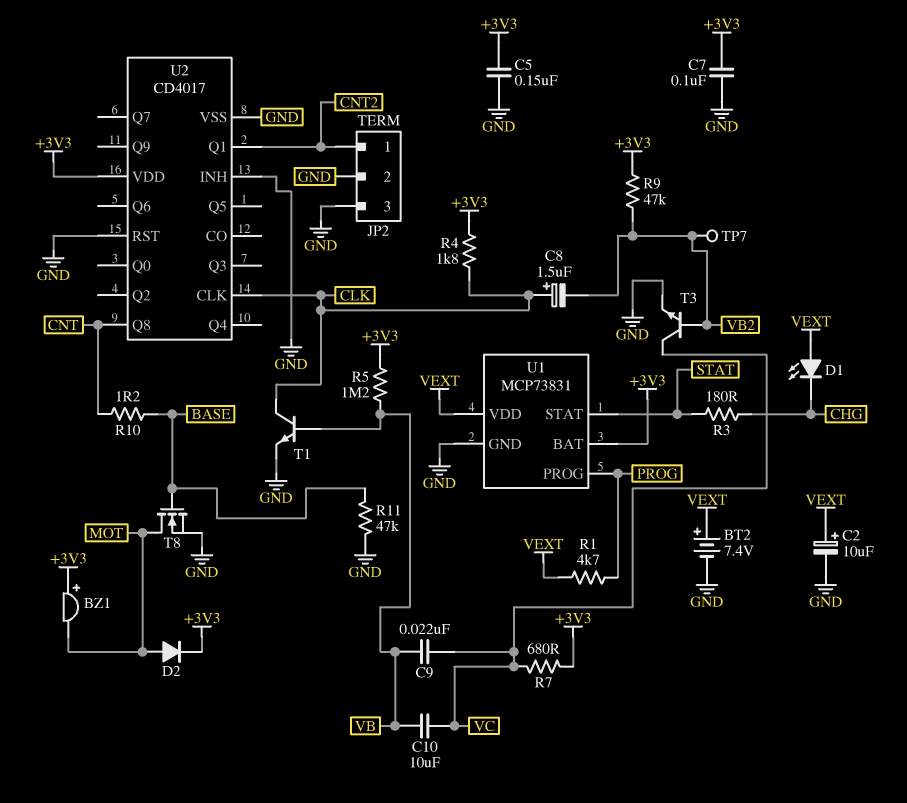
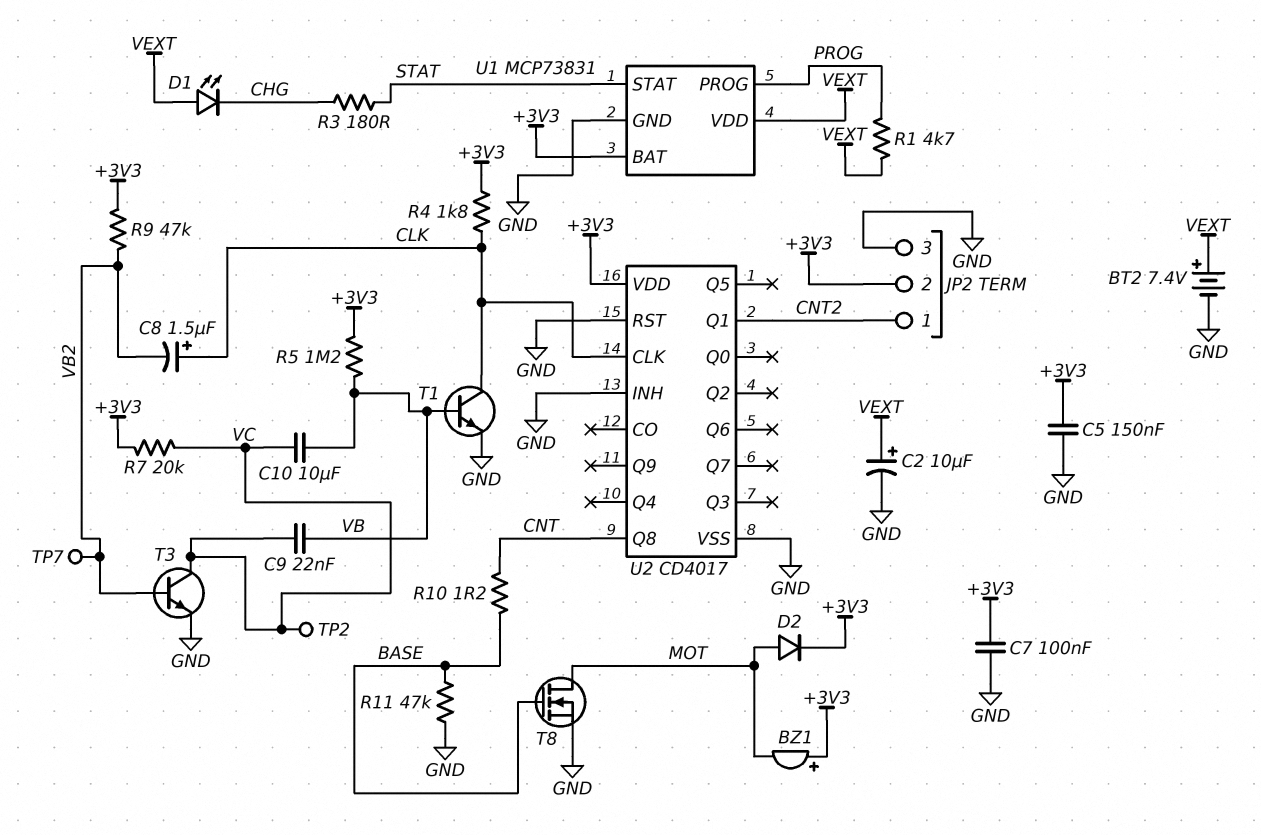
JP2 pin 2: GND -> +3V3
R7: 680 (+3V3, VC) -> 20k (+3V3, VC)
TP2: none -> test point (VC)

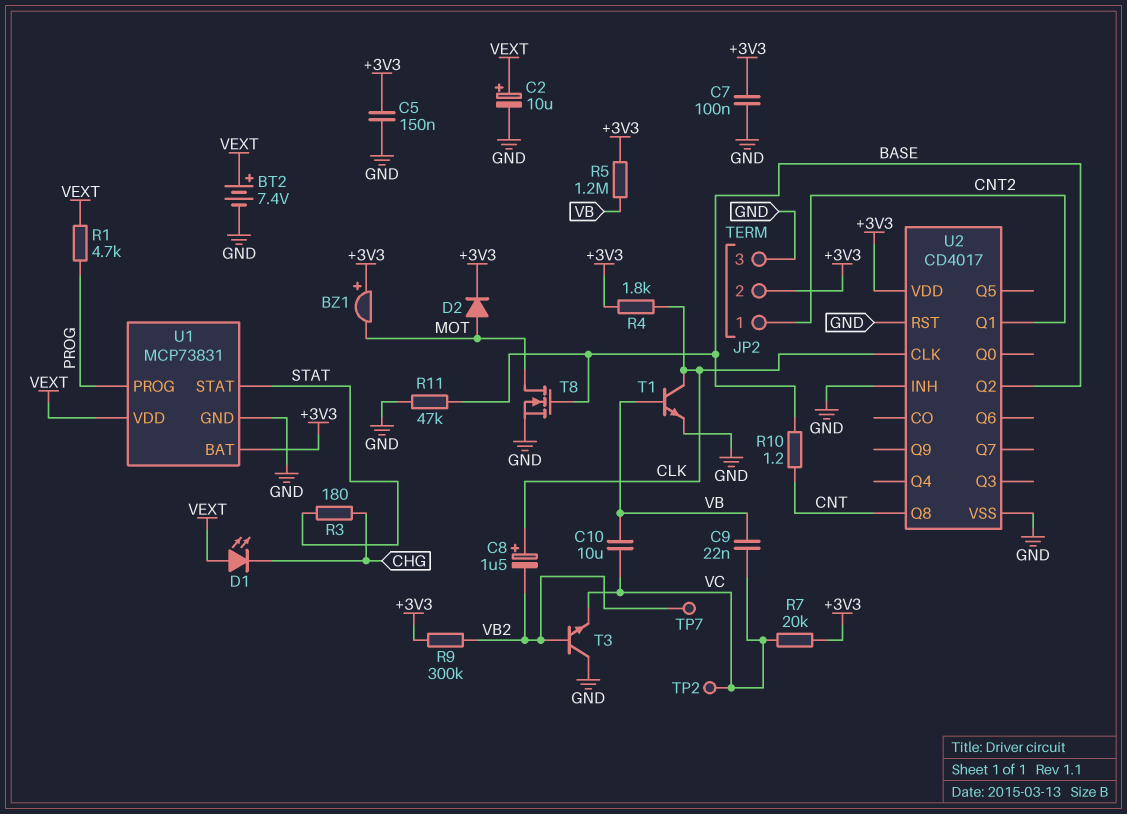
R9: 47k (+3V3, VB2) -> 300k (+3V3, VB2)
T3: NPN (B VB2, C VC, E GND) -> NPN (B VB2, C GND, E VC)
U2 pin Q2: none -> BASE

